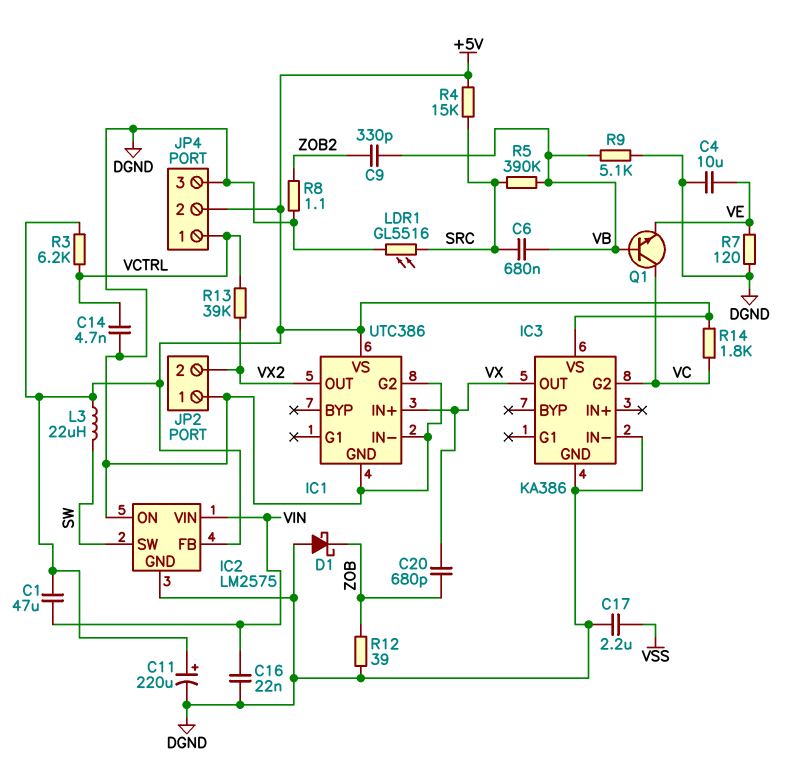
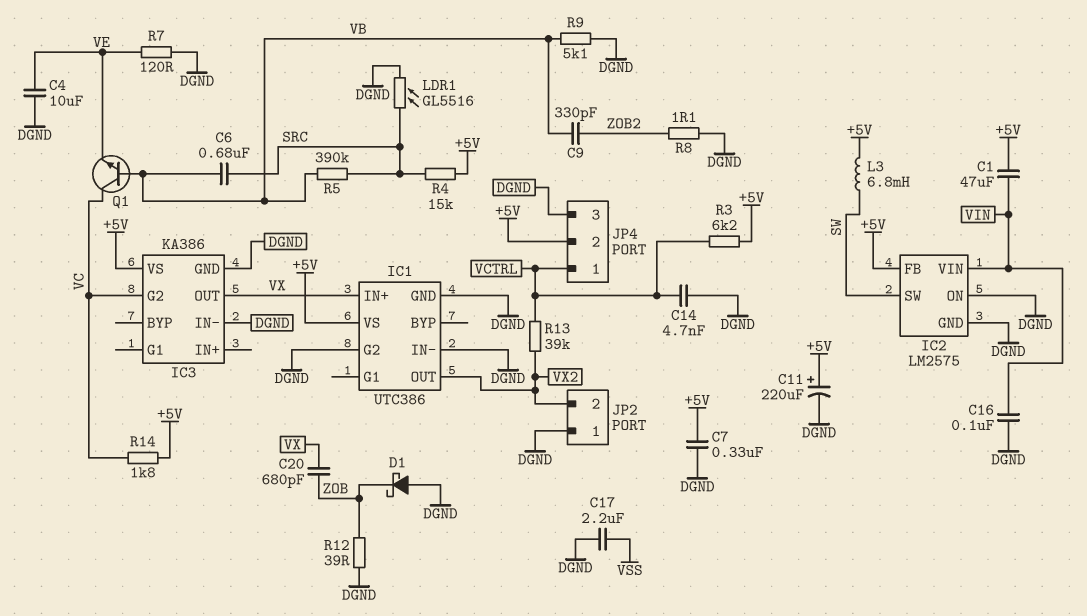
C7: none -> 330nF (+5V, DGND)
C16: 22nF (DGND, VIN) -> 100nF (DGND, VIN)
L3: 22uH (+5V, SW) -> 6.8mH (+5V, SW)

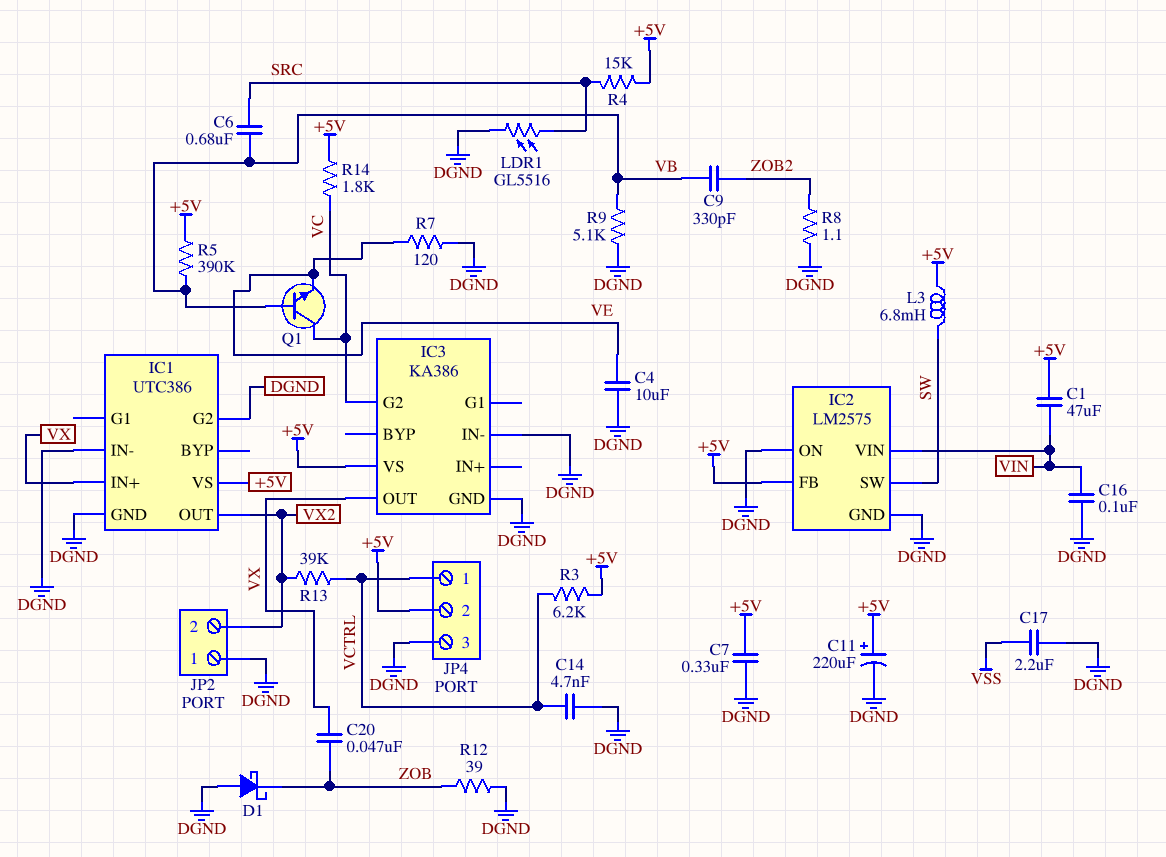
C20: 680pF (VX, ZOB) -> 47nF (VX, ZOB)
R5: 390k (SRC, VB) -> 390k (+5V, VB)

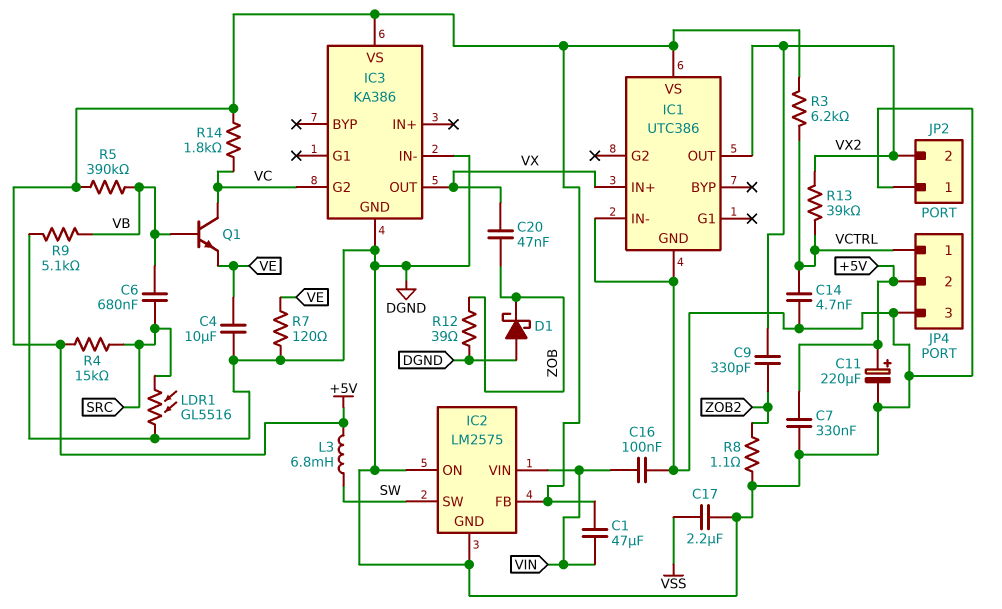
C9: 330pF (VB, ZOB2) -> 330pF (VX2, ZOB2)
IC1 pin G2: DGND -> none

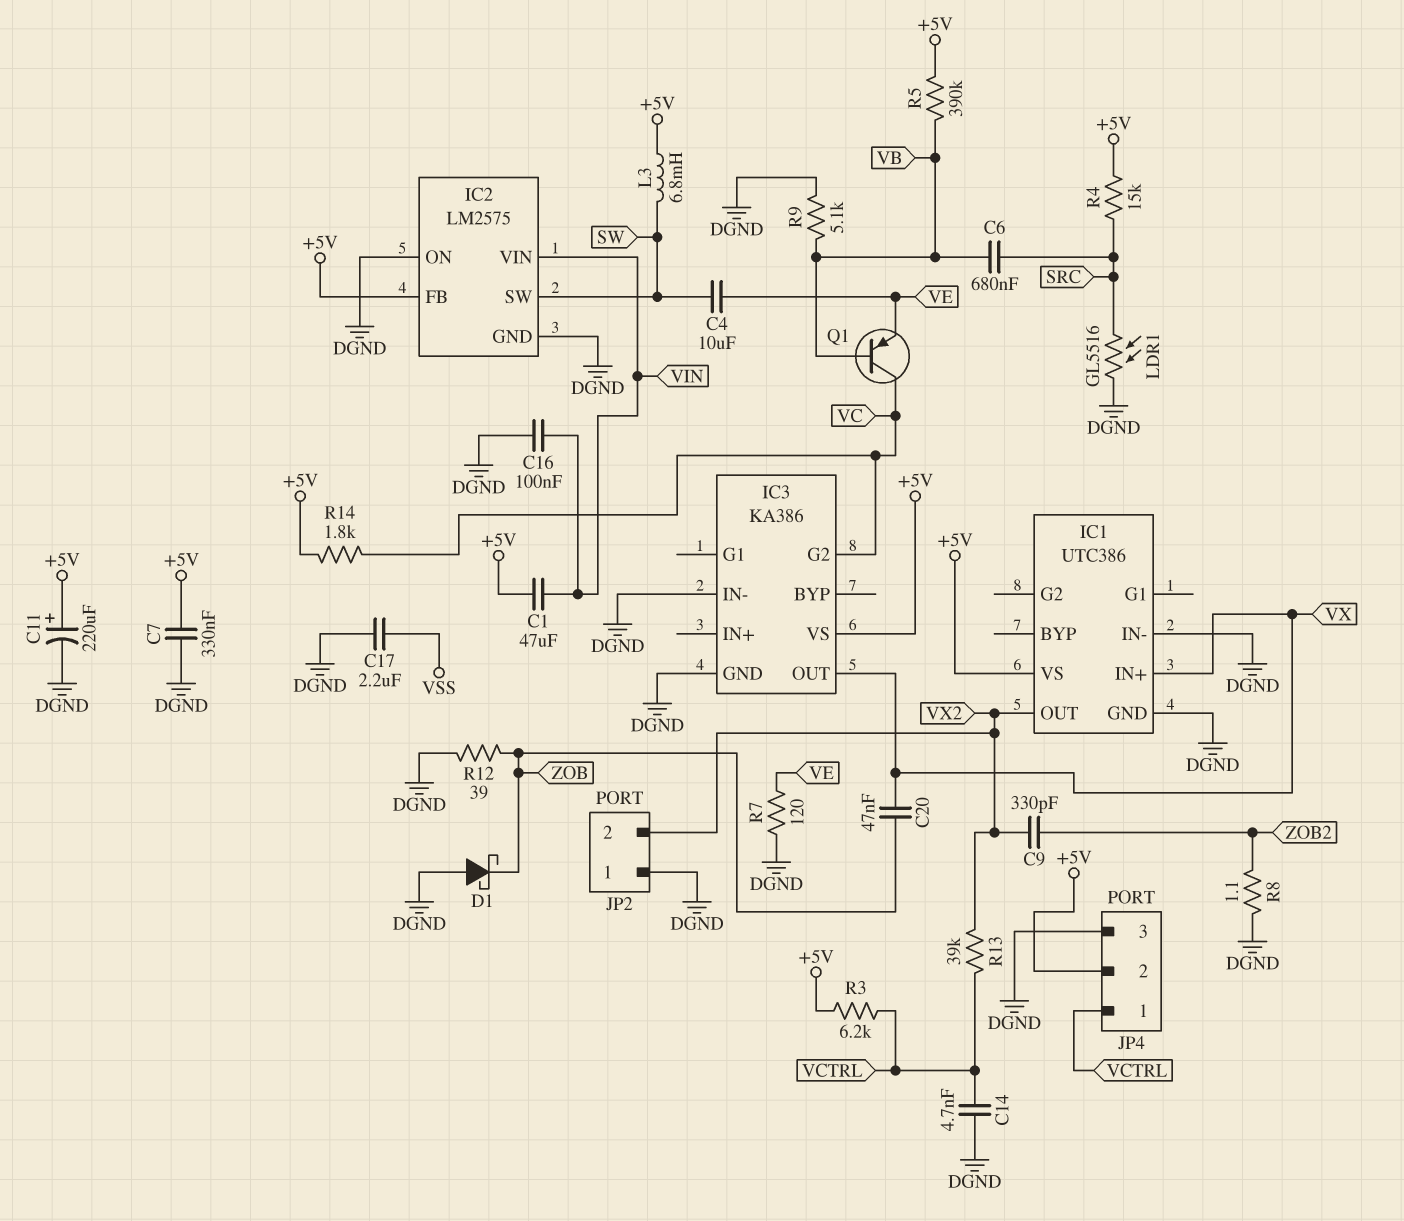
C4: 10uF (DGND, VE) -> 10uF (SW, VE)
Q1: NPN (B VB, C VC, E VE) -> PNP (B VB, C VC, E VE)

